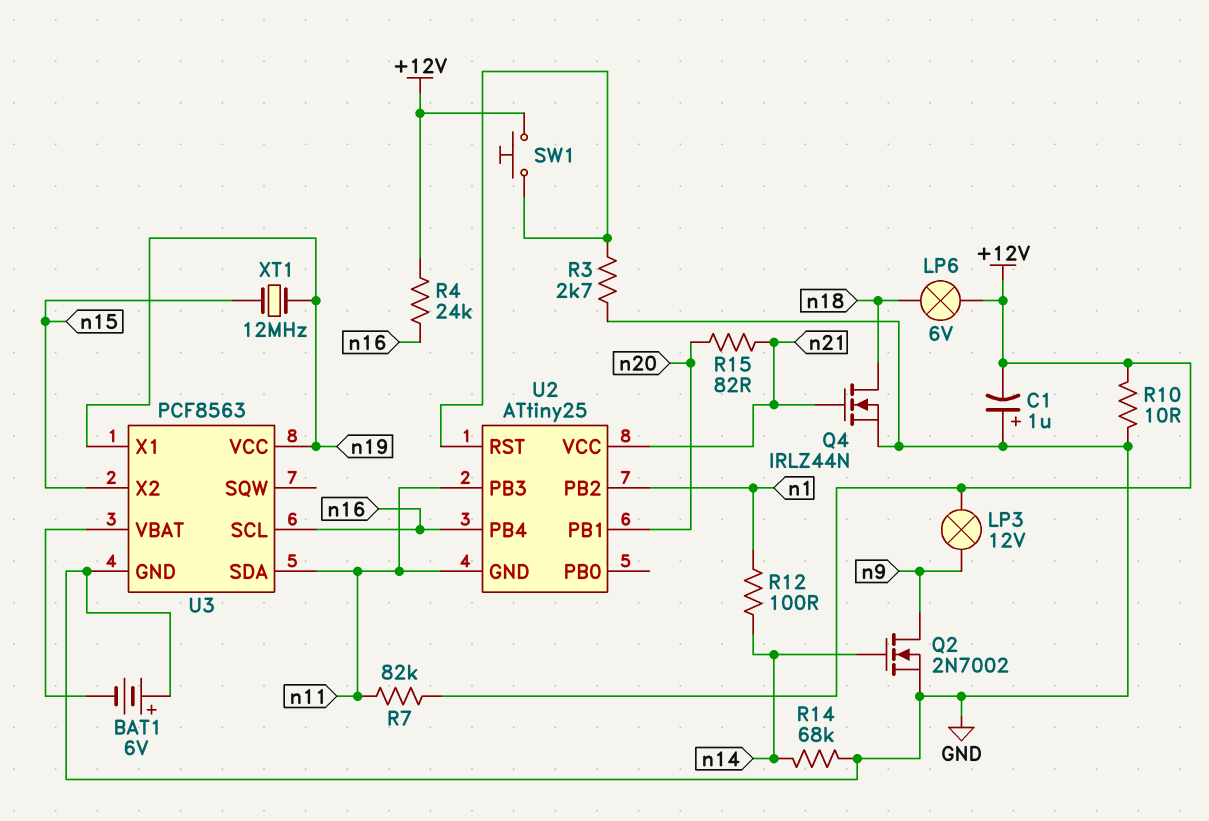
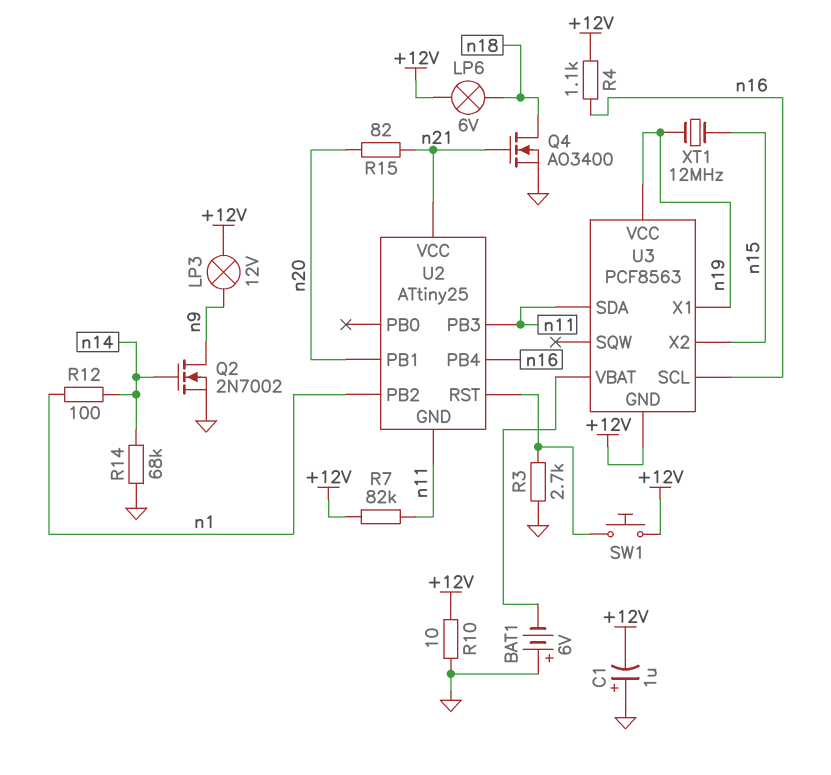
Q4: NMOS IRLZ44N (G n21, D n18, S GND) -> NMOS AO3400 (G n21, D n18, S GND)
R4: 24k (+12V, n16) -> 1.1k (+12V, n16)
U3 pin GND: GND -> +12V

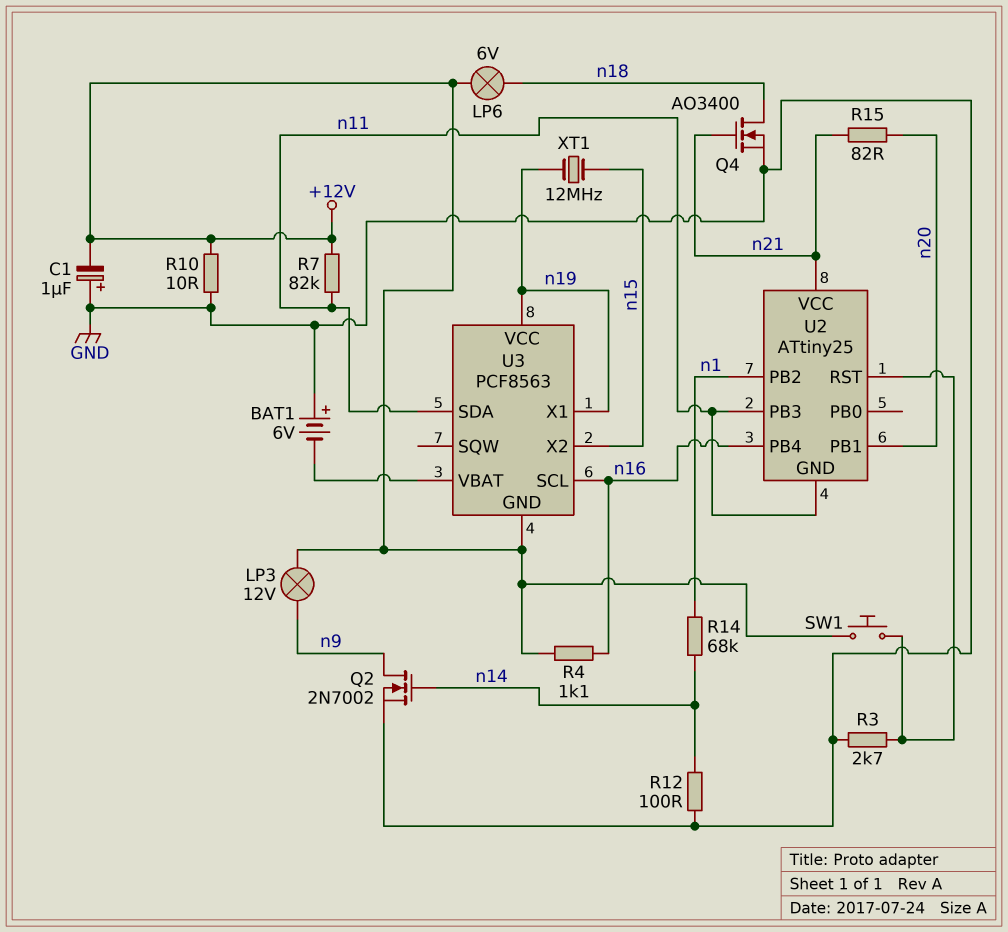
R12: 100 (n1, n14) -> 100 (GND, n14)
R14: 68k (GND, n14) -> 68k (n1, n14)

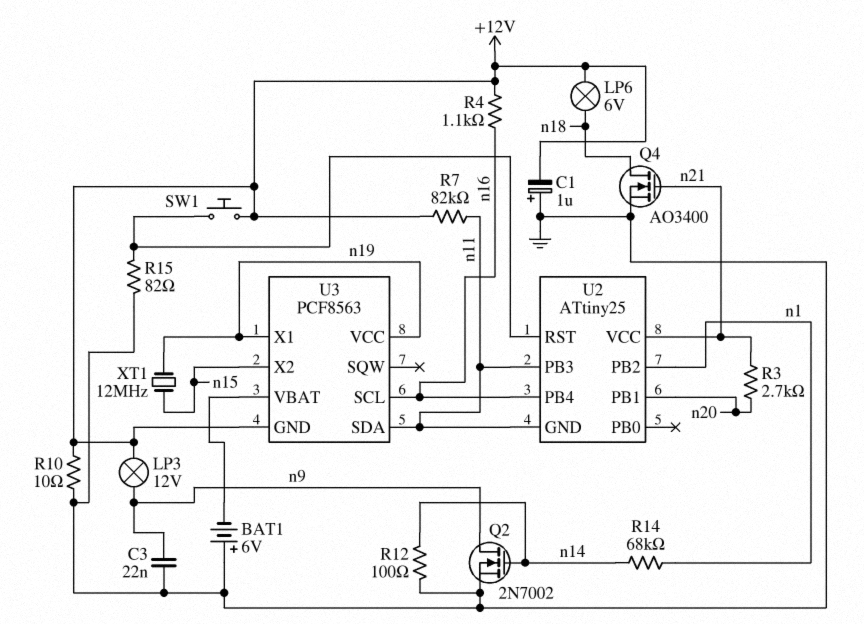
C3: none -> 22nF (GND, n9)
R3: 2.7k (GND, U2/RST) -> 2.7k (n20, n21)
R15: 82 (n20, n21) -> 82 (GND, U2/RST)

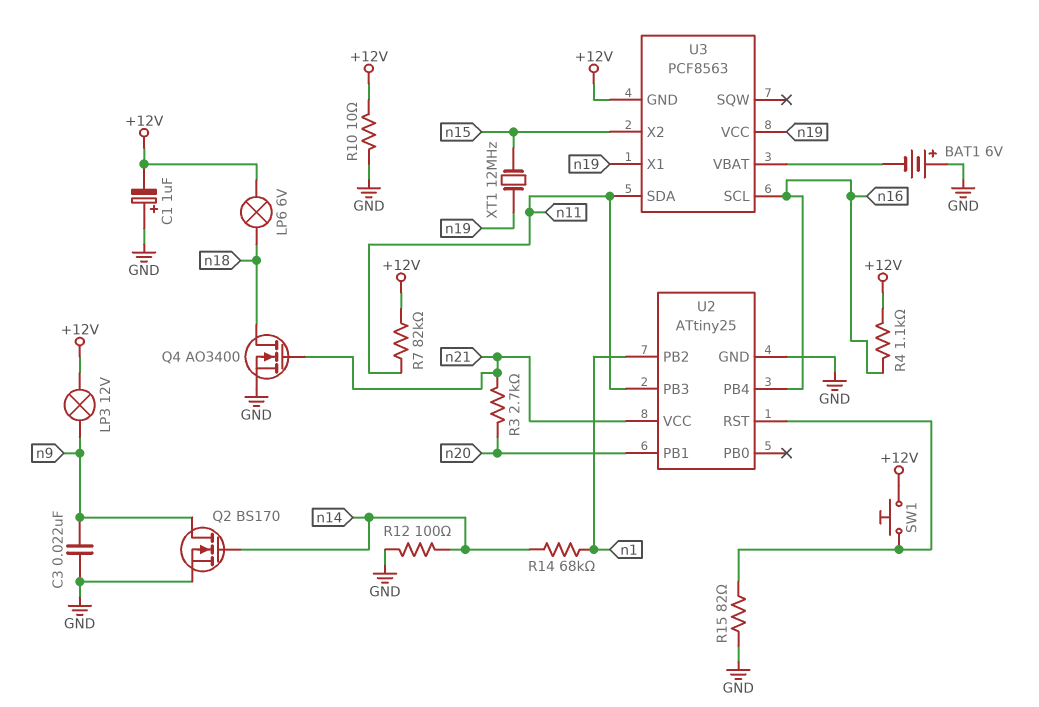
Q2: NMOS 2N7002 (G n14, D n9, S GND) -> NMOS BS170 (G n14, D n9, S GND)
U2 pin GND: n11 -> GND

